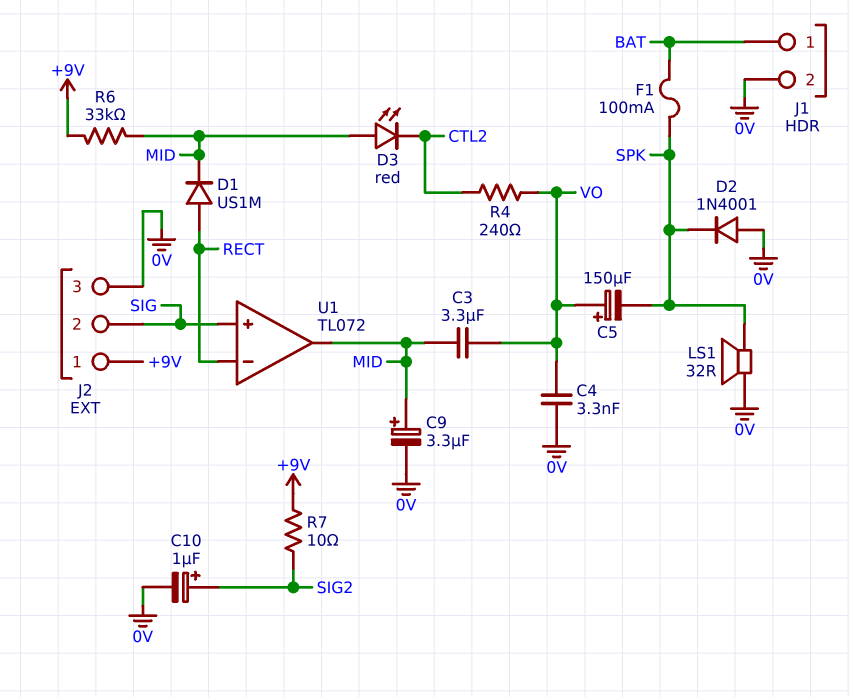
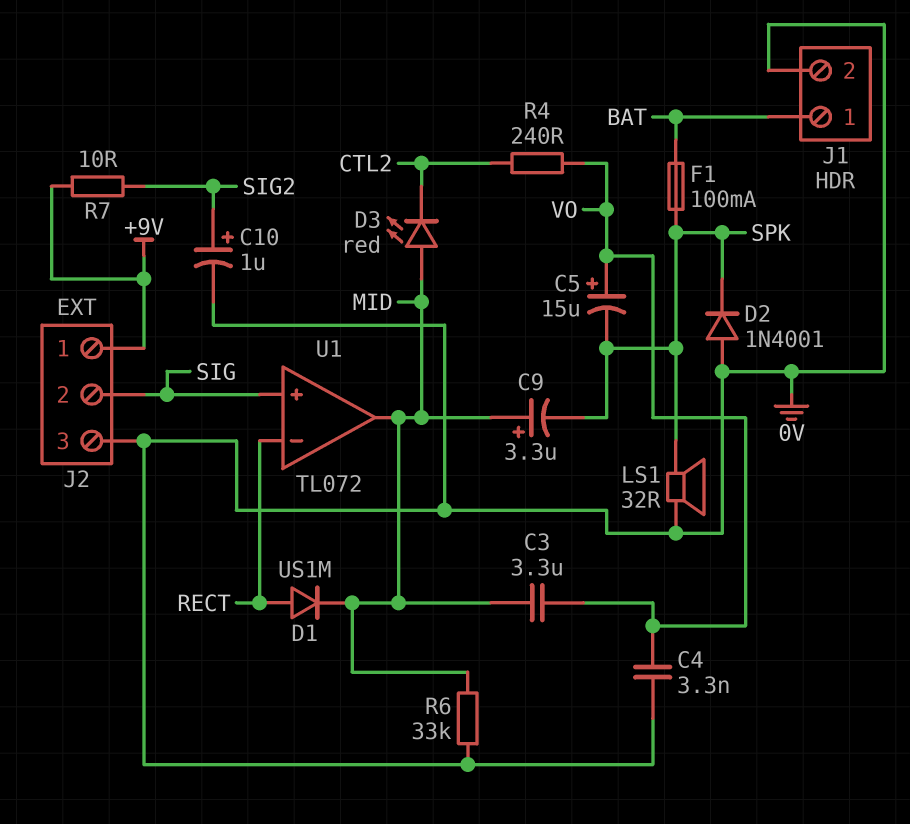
C5: 150uF (plus VO, minus SPK) -> 15uF (plus VO, minus SPK)
C9: 3.3uF (plus MID, minus 0V) -> 3.3uF (plus MID, minus SPK)
R6: 33k (+9V, MID) -> 33k (0V, MID)

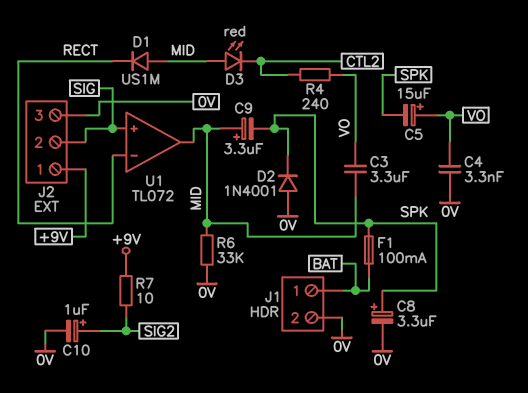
C8: none -> 3.3uF (plus SPK, minus 0V)
D1: diode US1M (A RECT, K MID) -> diode US1M (A MID, K RECT)
LS1: speaker 32R (0V, SPK) -> none

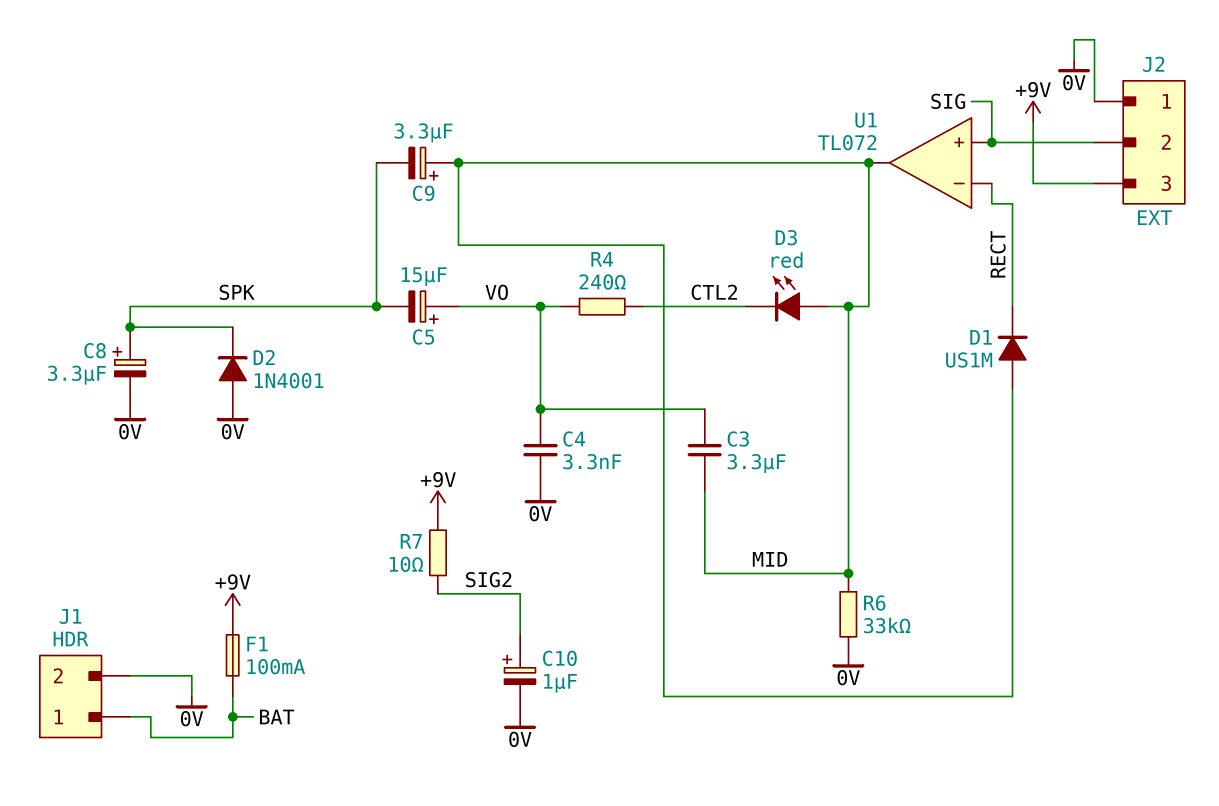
F1: 100mA (BAT, SPK) -> 100mA (+9V, BAT)
J2 pin 1: +9V -> 0V
J2 pin 3: 0V -> +9V

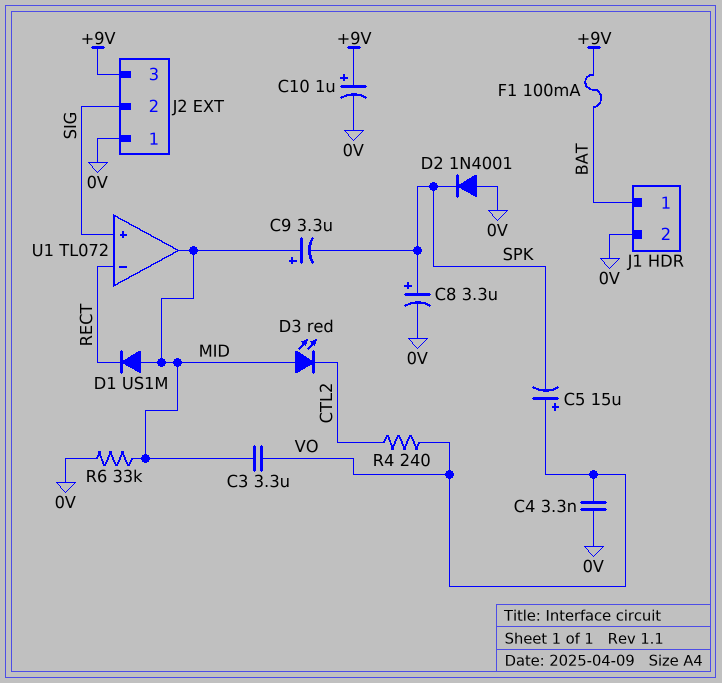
C10: 1uF (plus SIG2, minus 0V) -> 1uF (plus +9V, minus 0V)
R7: 10 (+9V, SIG2) -> none

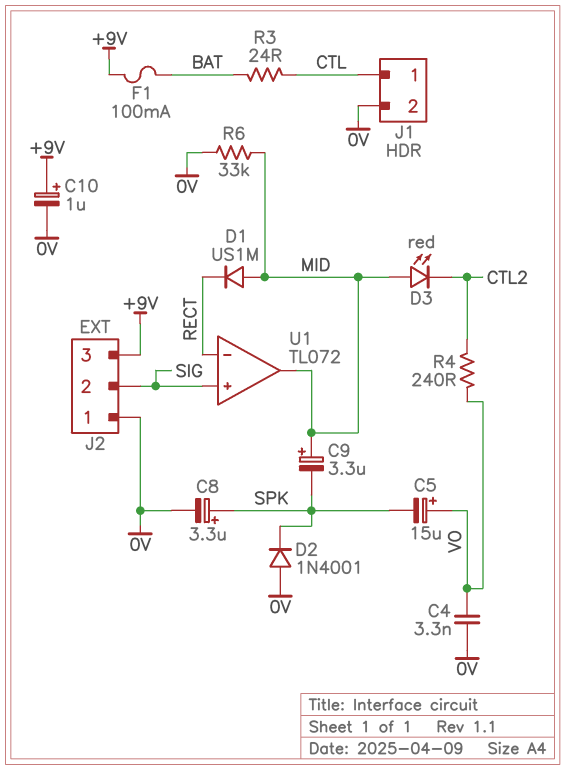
C3: 3.3uF (MID, VO) -> none
J1 pin 1: BAT -> CTL
R3: none -> 24 (BAT, CTL)

